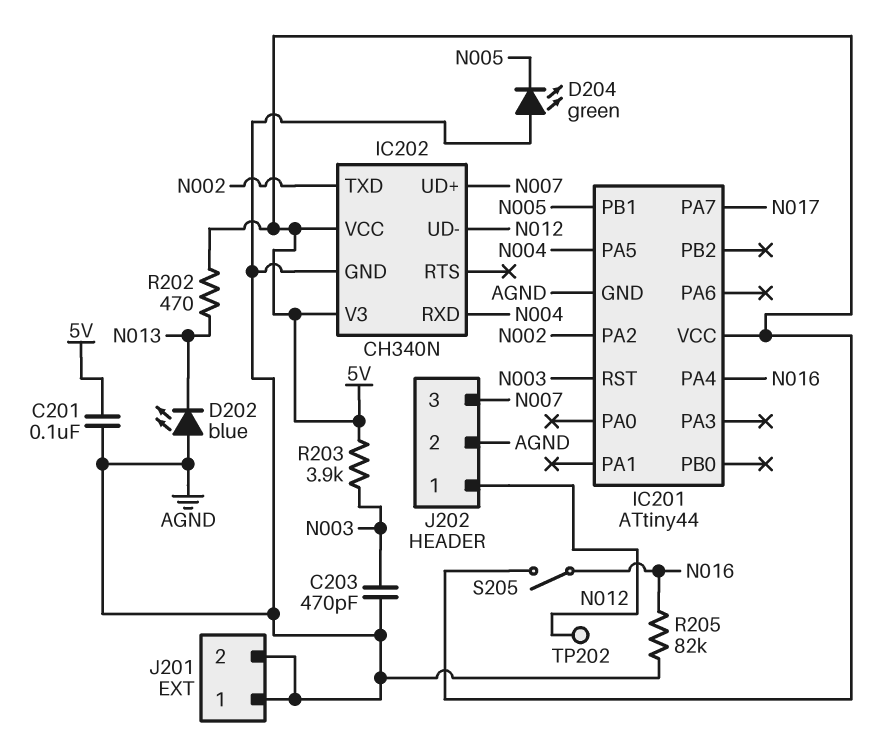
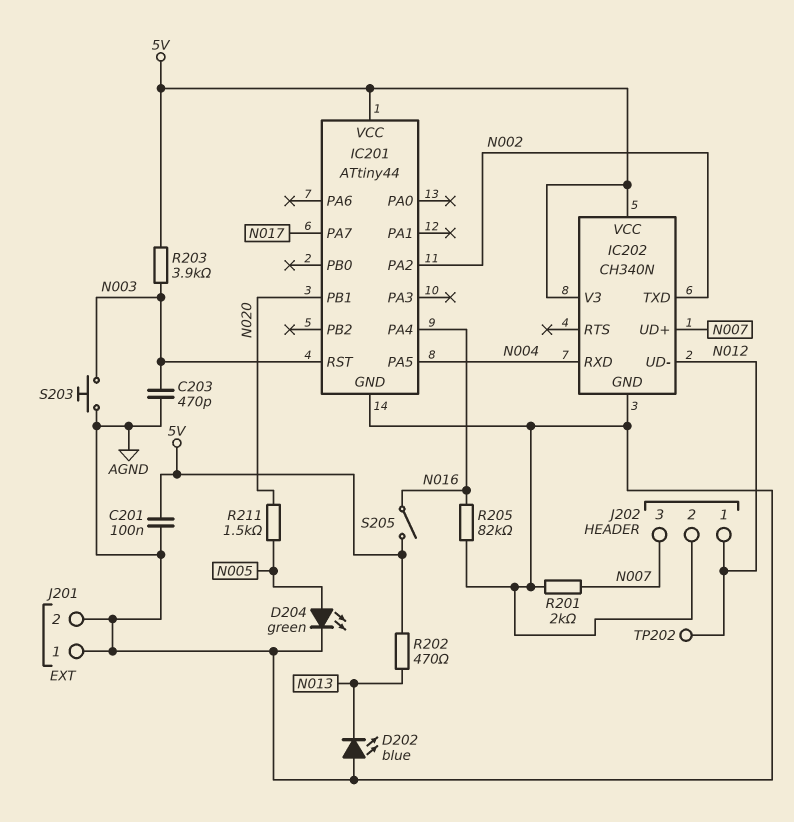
D204: LED green (A AGND, K N005) -> LED green (A N005, K AGND)
IC201 pin PB1: N005 -> N020
R201: none -> 2k (AGND, N007)
R211: none -> 1.5k (N005, N020)
S203: none -> button (AGND, N003)

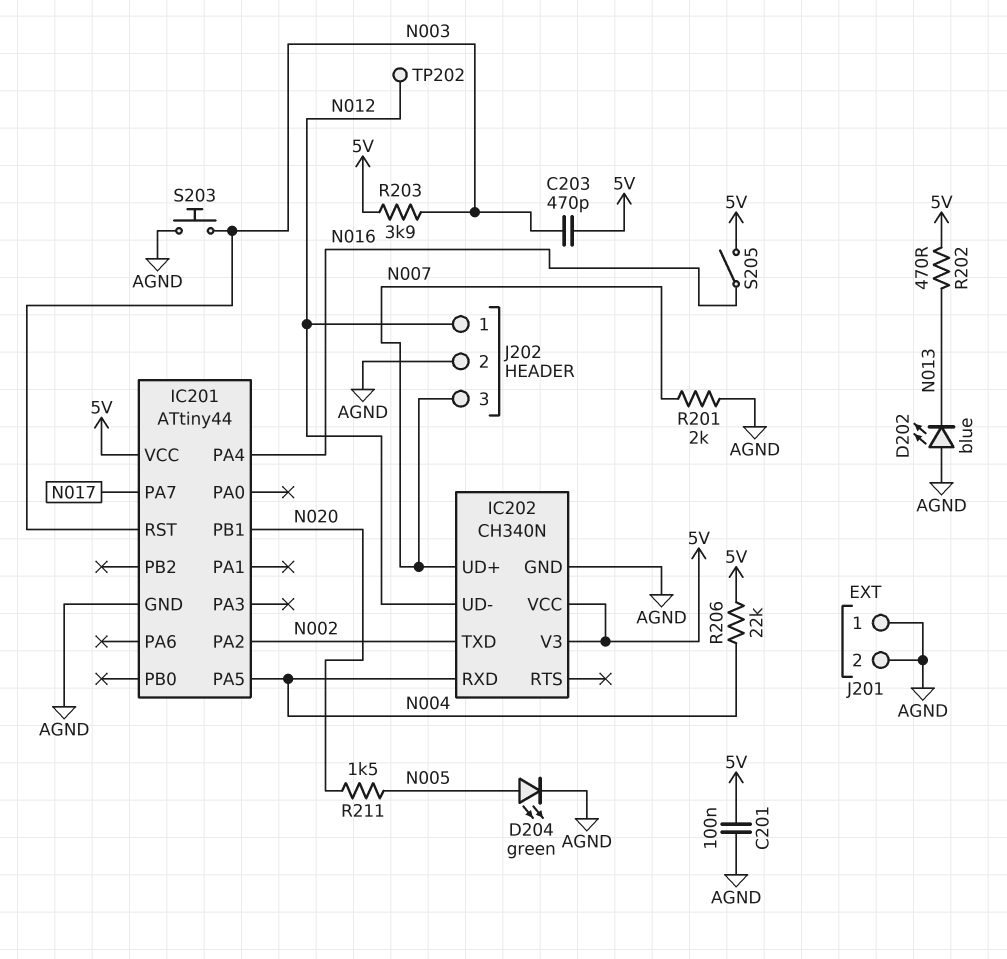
C203: 470pF (AGND, N003) -> 470pF (5V, N003)
R205: 82k (AGND, N016) -> none
R206: none -> 22k (5V, N004)

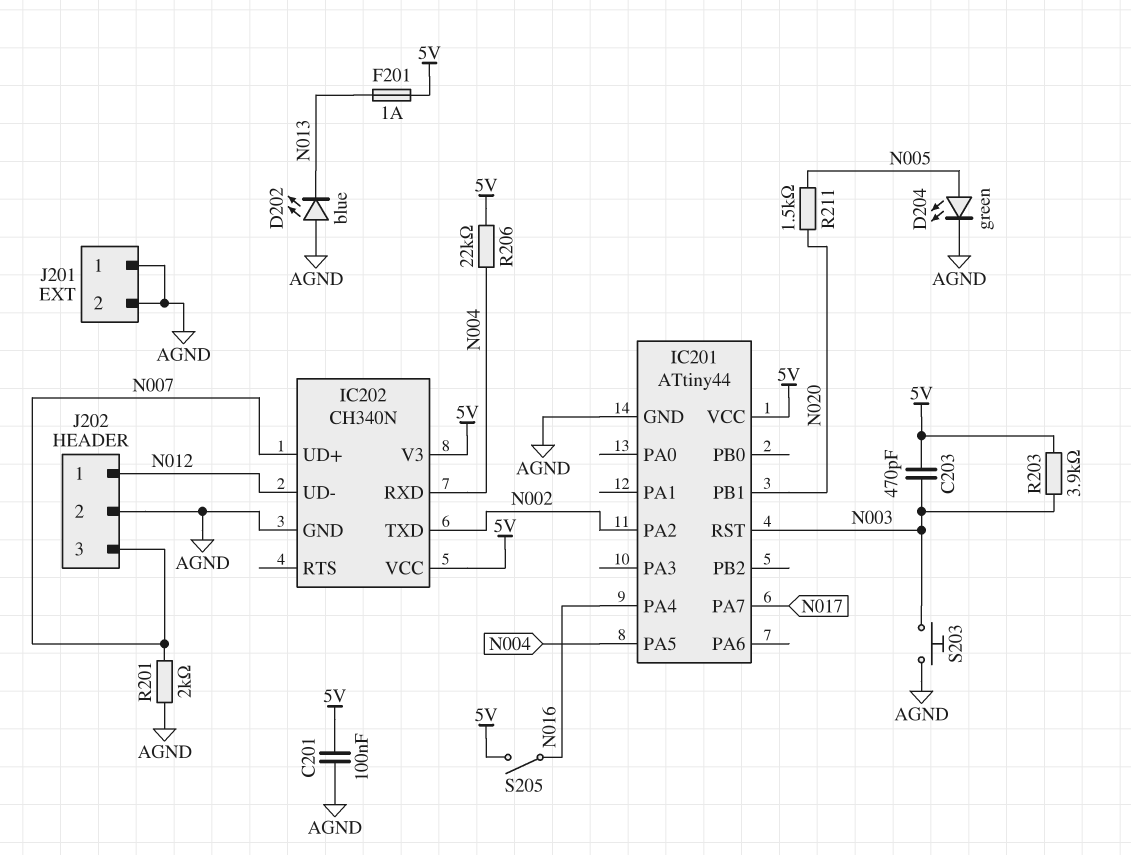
F201: none -> 1A (5V, N013)
R202: 470 (5V, N013) -> none
TP202: test point (N012) -> none

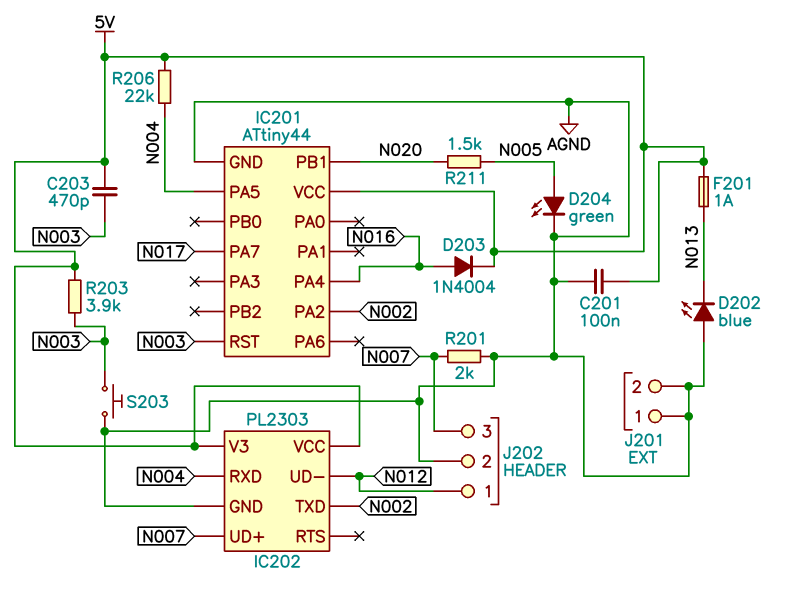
D203: none -> diode 1N4004 (A N016, K 5V)
IC202: CH340N -> PL2303
S205: switch (5V, N016) -> none

